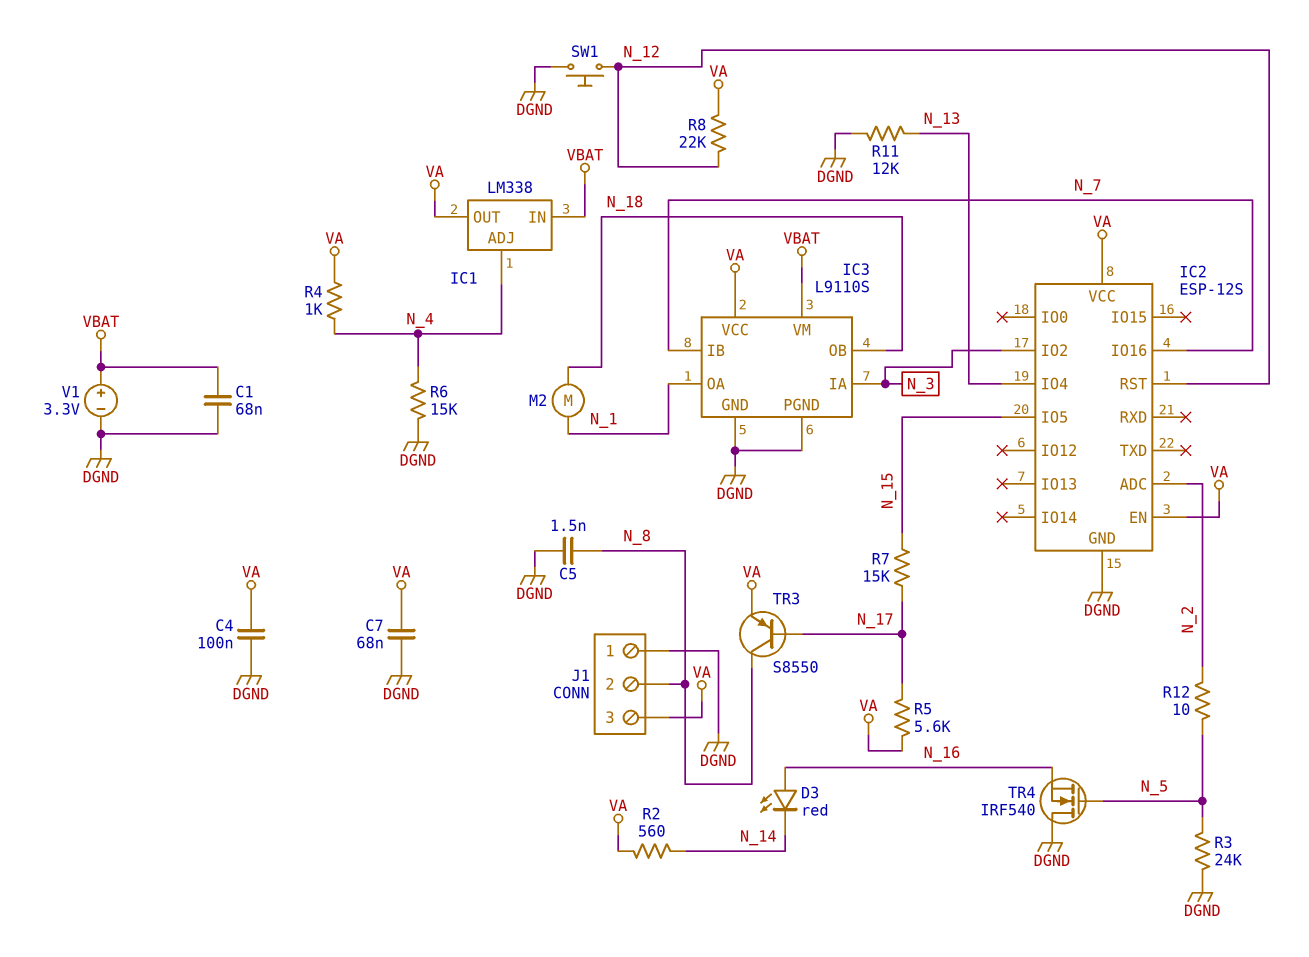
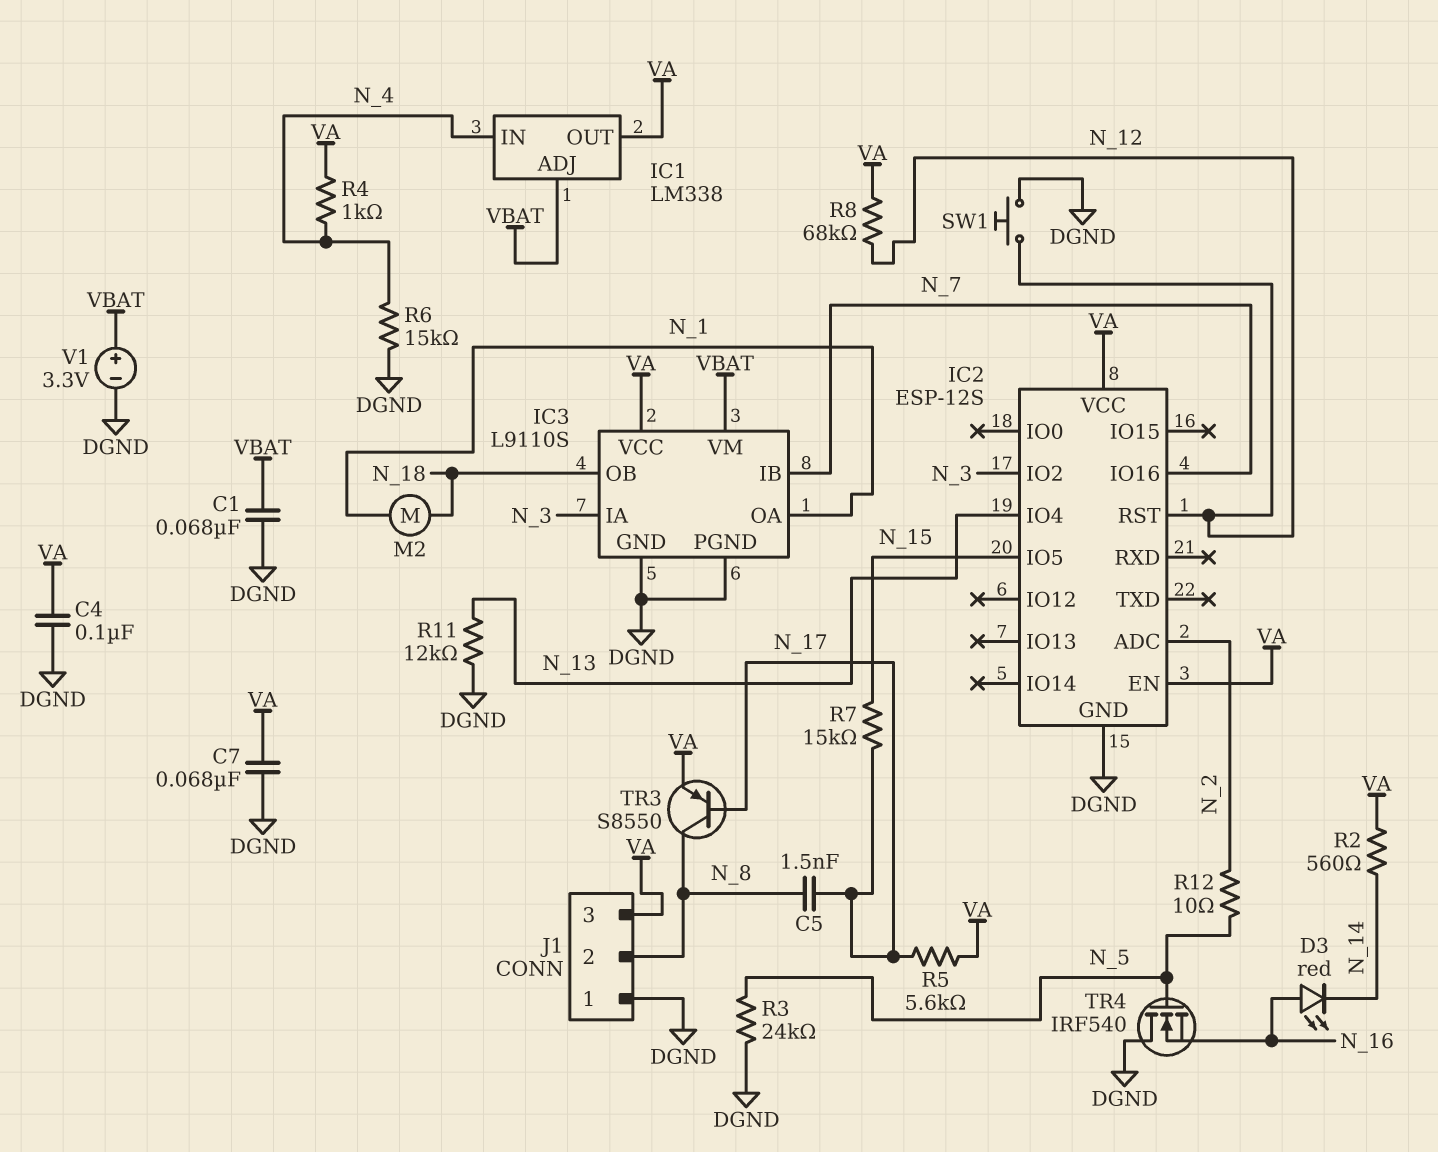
C5: 1.5nF (DGND, N_8) -> 1.5nF (N_8, N_17)
IC1 pin ADJ: N_4 -> VBAT
IC1 pin IN: VBAT -> N_4
R8: 22k (N_12, VA) -> 68k (N_12, VA)

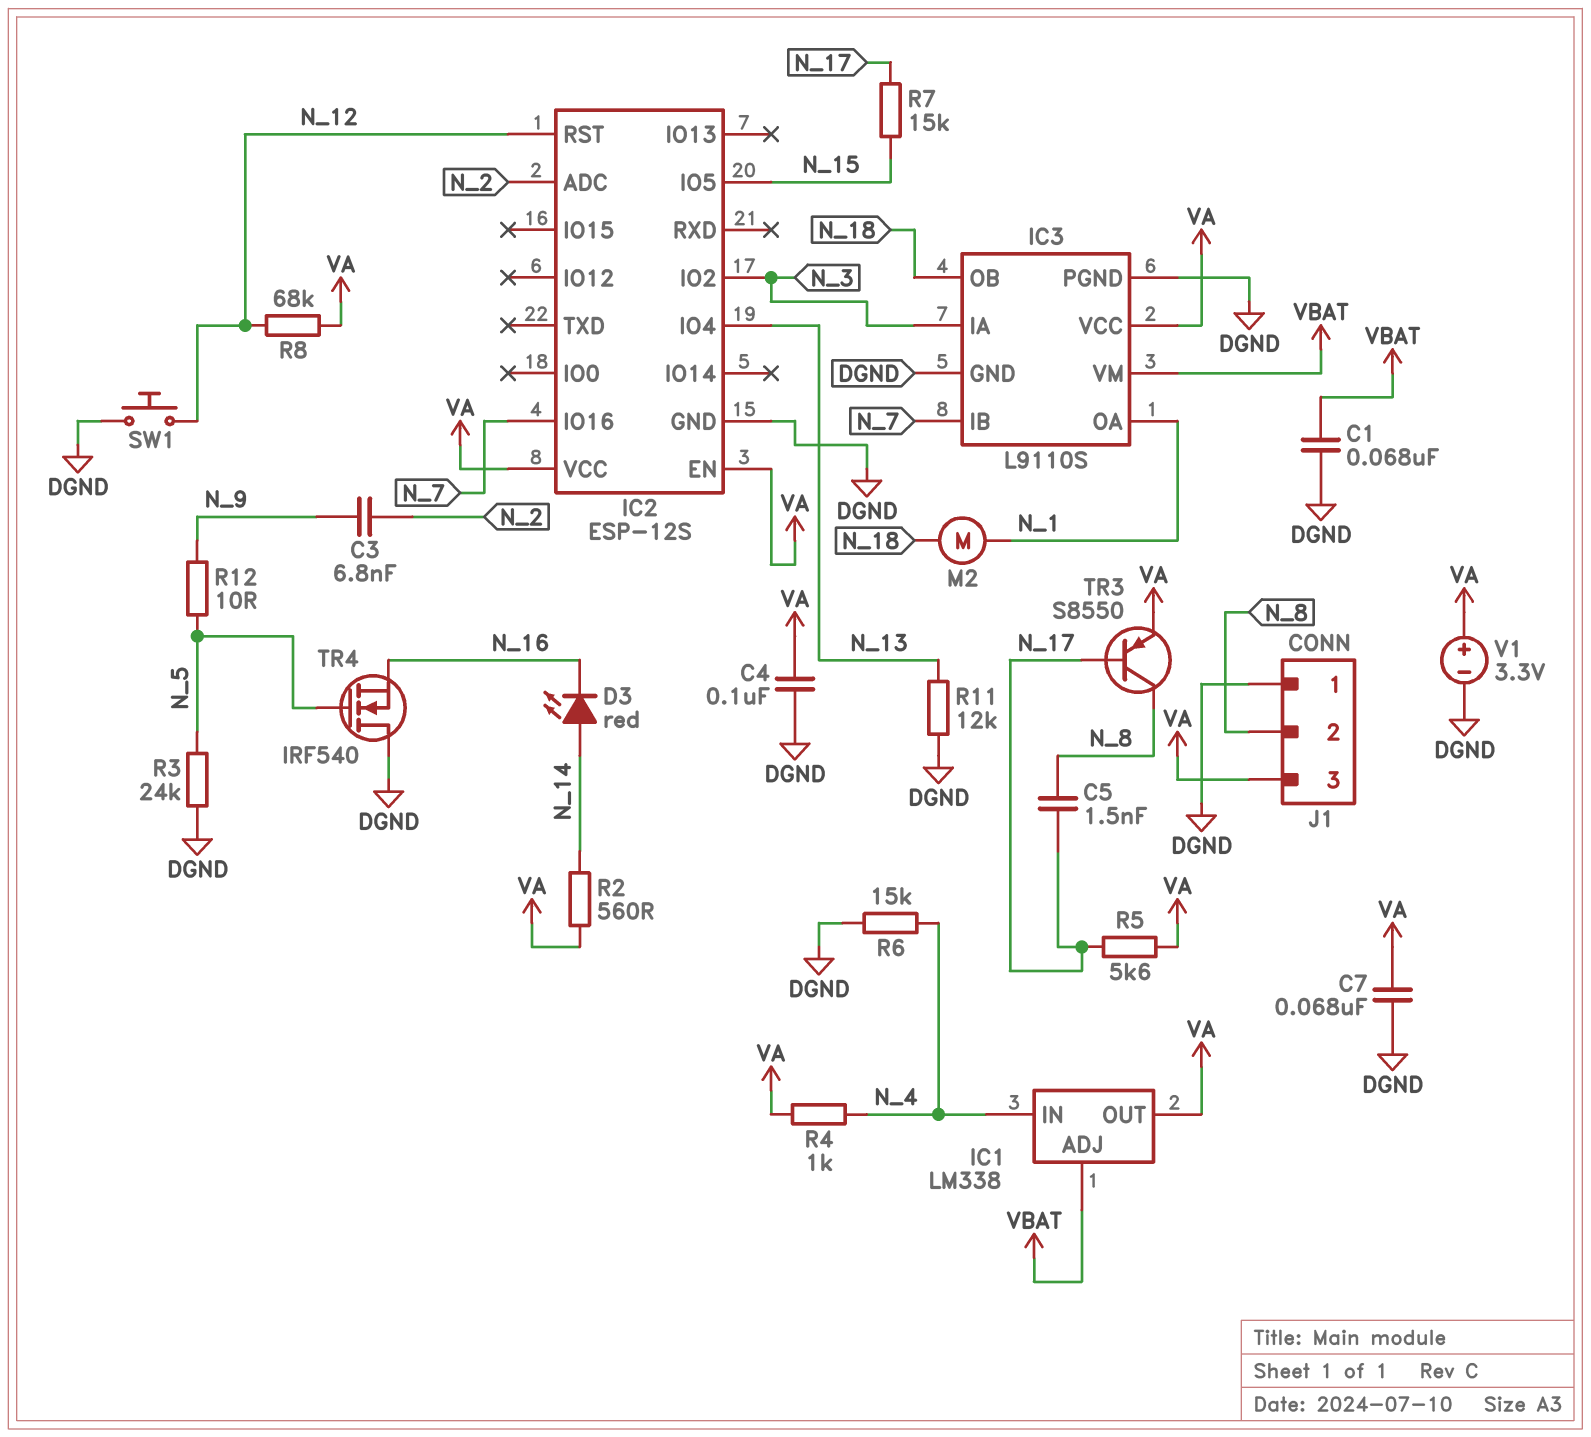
C3: none -> 6.8nF (N_2, N_9)
D3: LED red (A N_16, K N_14) -> LED red (A N_14, K N_16)
R12: 10 (N_2, N_5) -> 10 (N_5, N_9)
V1: 3.3V (plus VBAT, minus DGND) -> 3.3V (plus VA, minus DGND)

